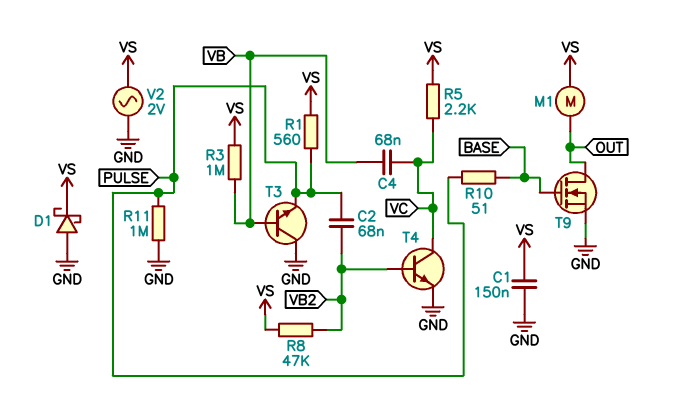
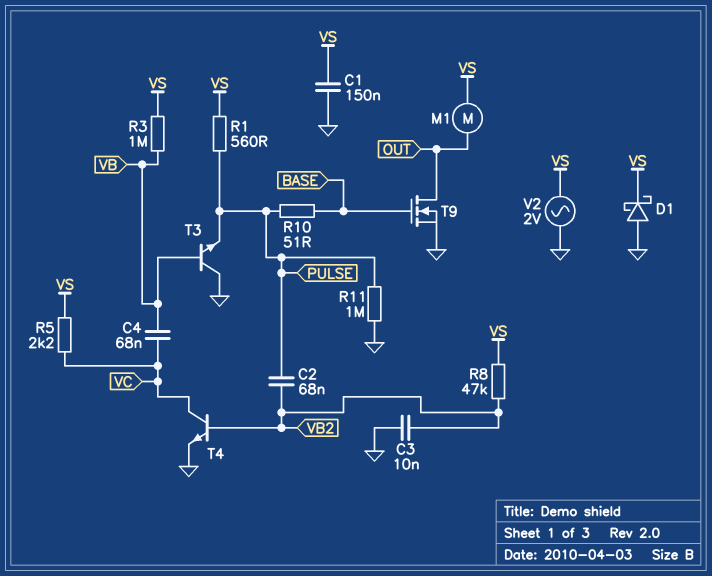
C3: none -> 10nF (GND, VB2)

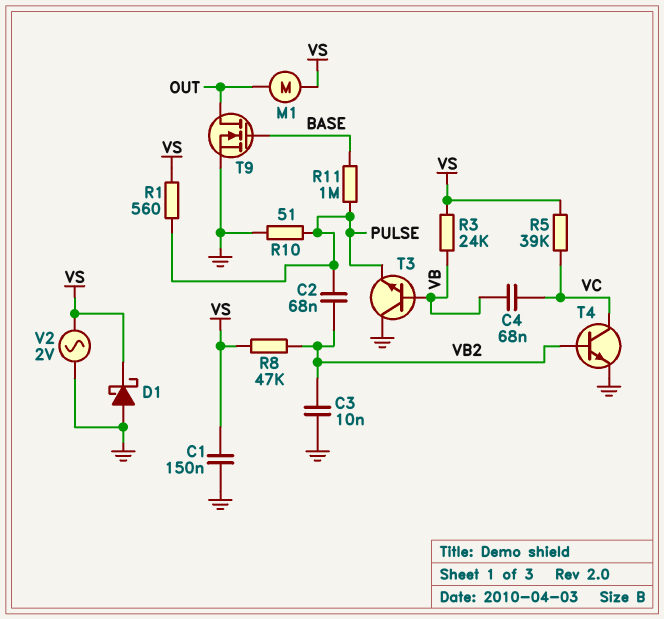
R3: 1M (VB, VS) -> 24k (VB, VS)
R5: 2.2k (VC, VS) -> 39k (VC, VS)
R10: 51 (BASE, PULSE) -> 51 (GND, PULSE)
R11: 1M (GND, PULSE) -> 1M (BASE, PULSE)

